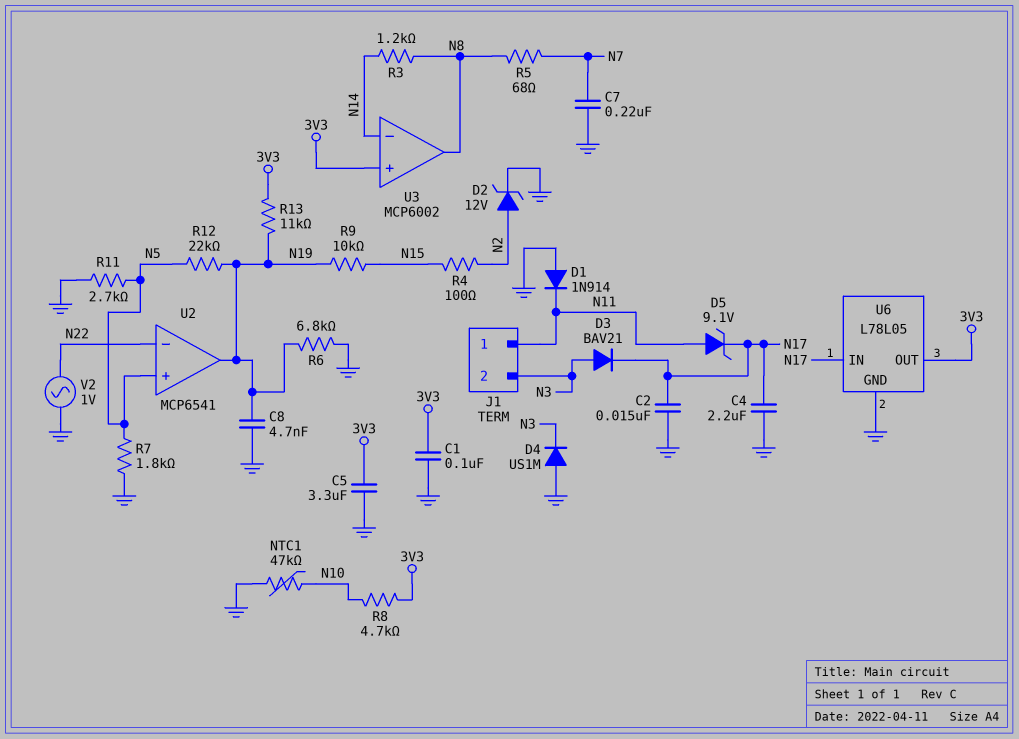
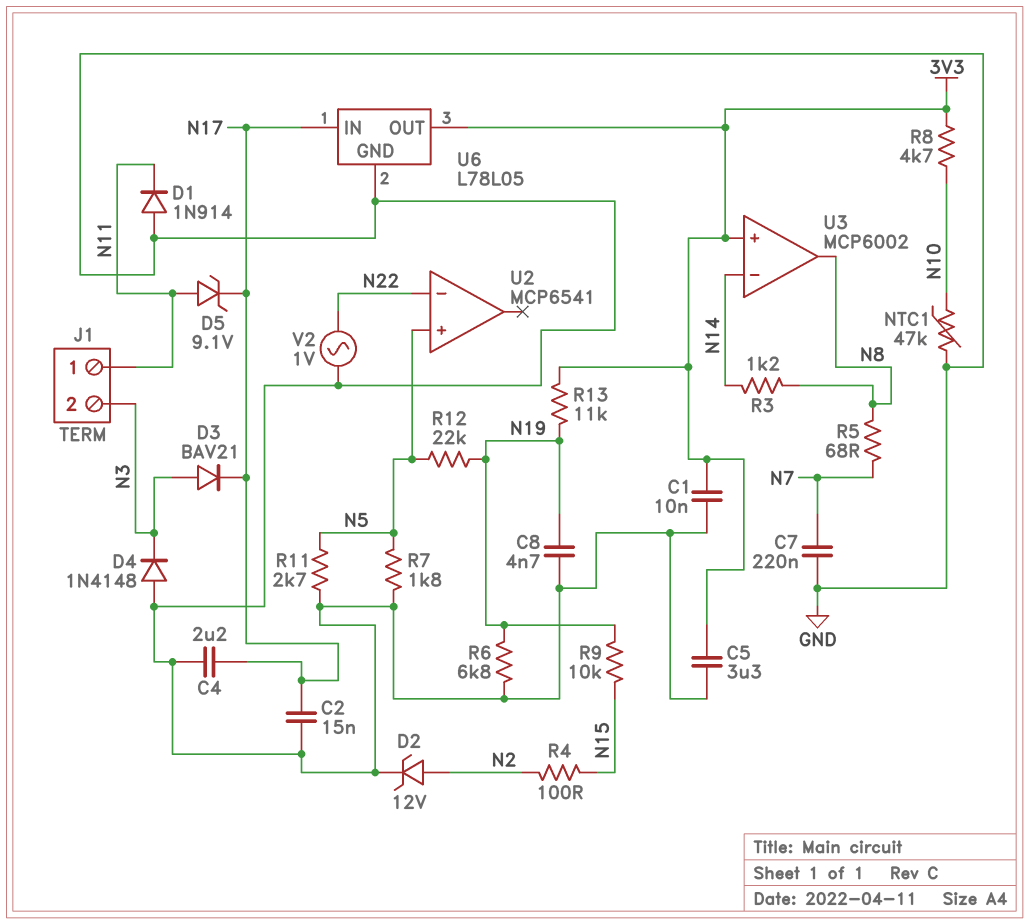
C1: 100nF (3V3, GND) -> 10nF (3V3, GND)
D4: diode US1M (A GND, K N3) -> diode 1N4148 (A GND, K N3)
U2 pin out: N19 -> none

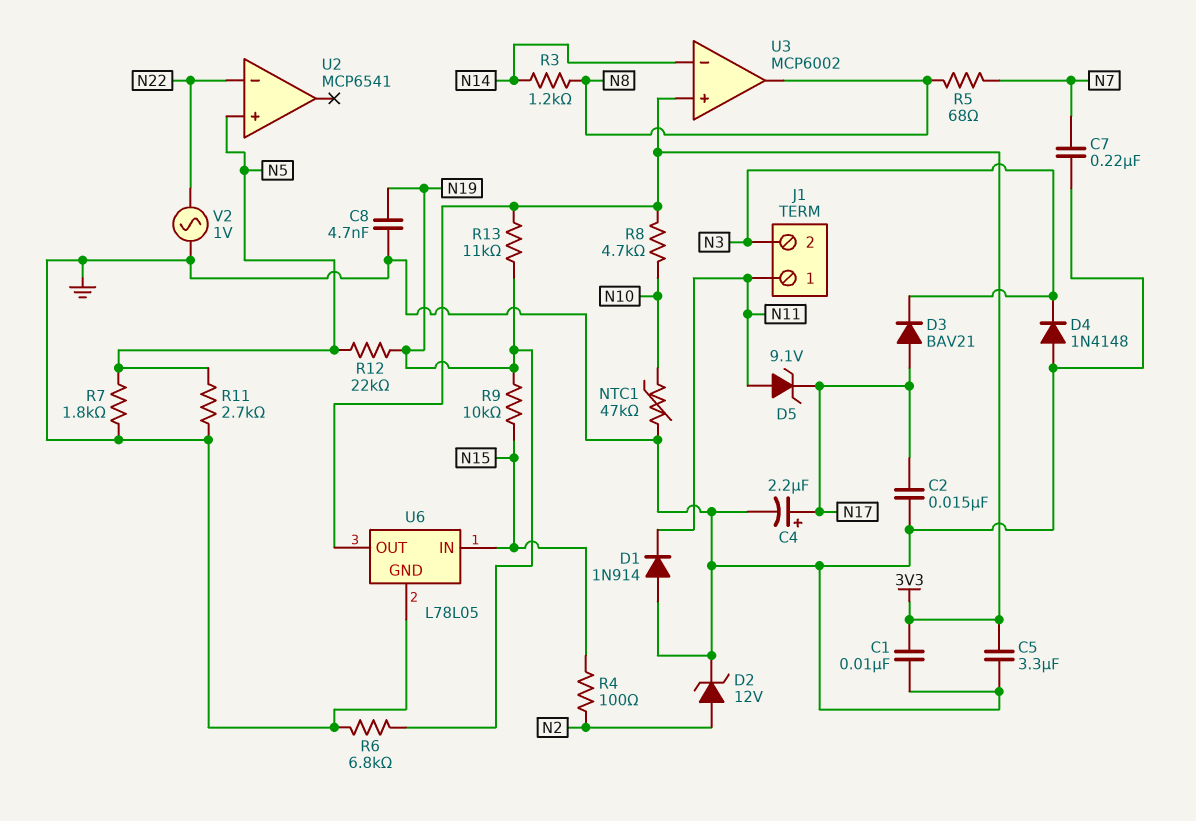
C4: 2.2uF (GND, N17) -> 2.2uF (plus N17, minus GND)
D3: diode BAV21 (A N3, K N17) -> diode BAV21 (A N17, K N3)
U6 pin IN: N17 -> N15

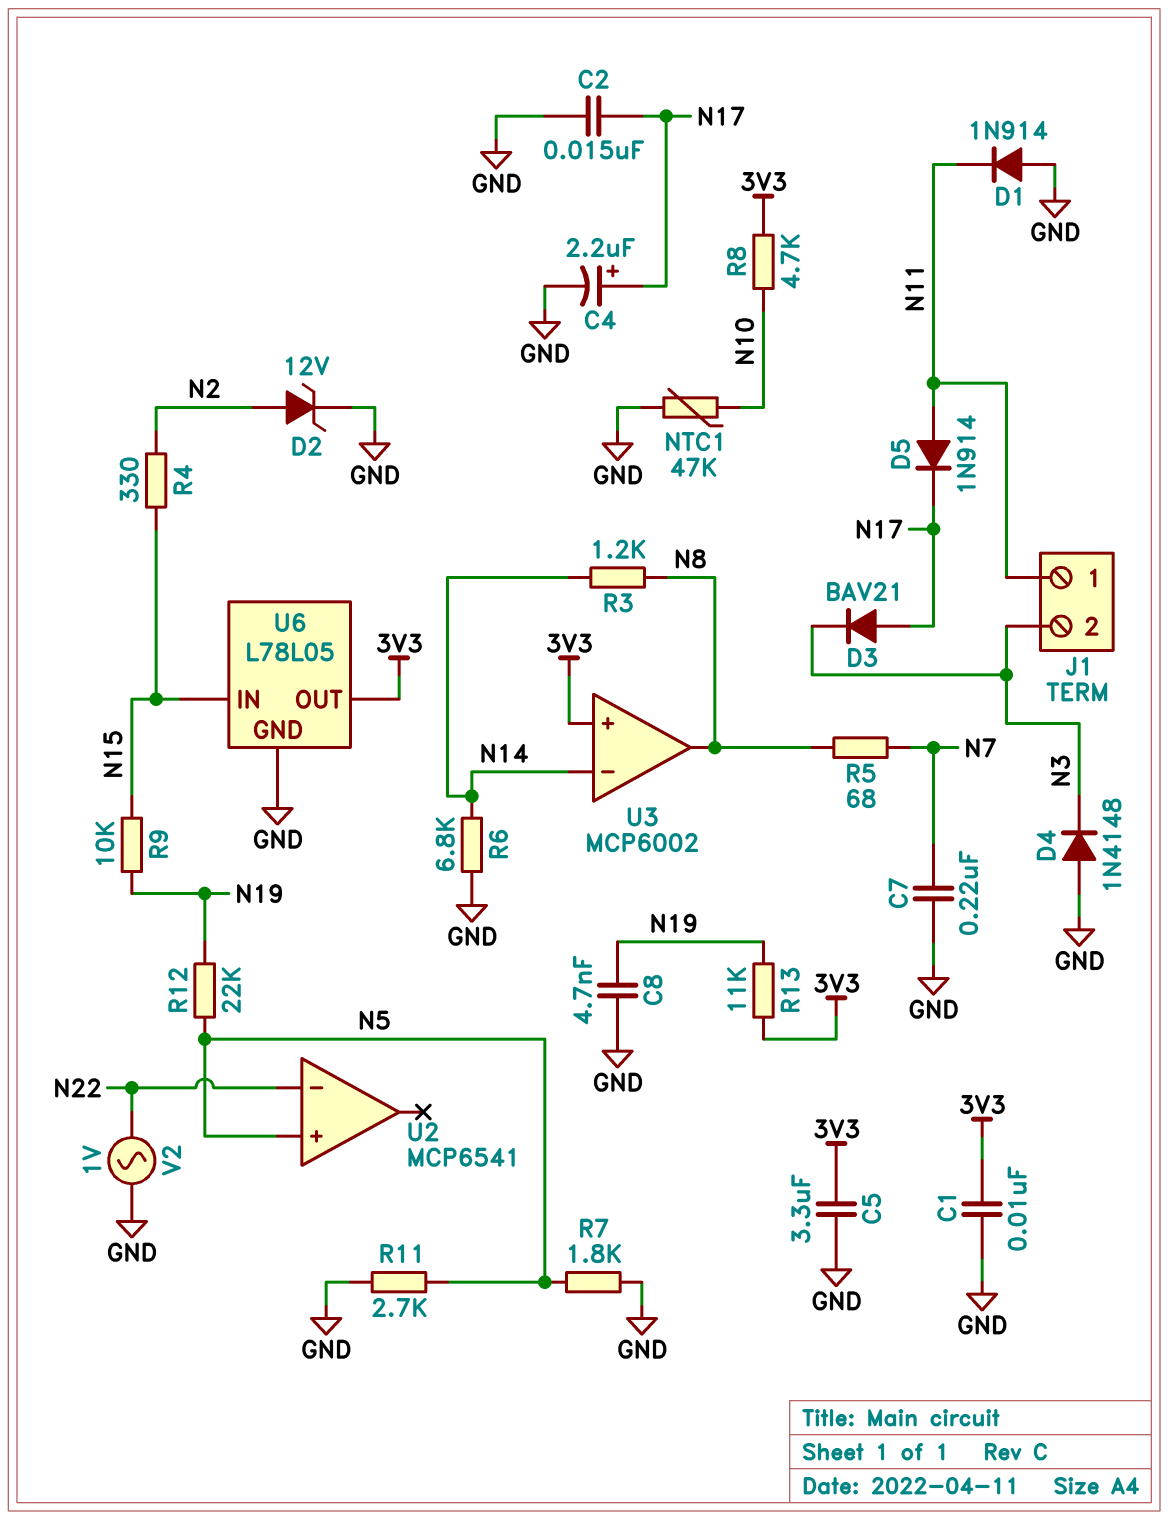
D5: zener 9.1V (A N11, K N17) -> diode 1N914 (A N11, K N17)
R4: 100 (N2, N15) -> 330 (N2, N15)
R6: 6.8k (GND, N19) -> 6.8k (GND, N14)

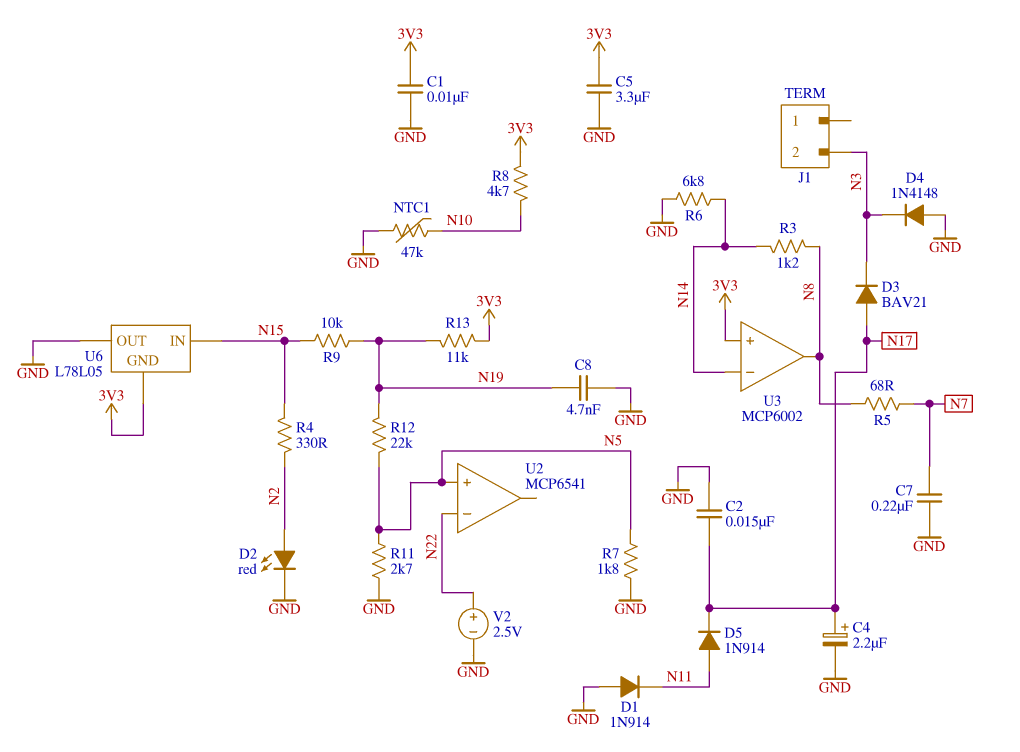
D2: zener 12V (A N2, K GND) -> LED red (A N2, K GND)
J1 pin 1: N11 -> none
U6 pin GND: GND -> 3V3
U6 pin OUT: 3V3 -> GND
V2: AC 1V (GND, N22) -> 2.5V (plus N22, minus GND)

